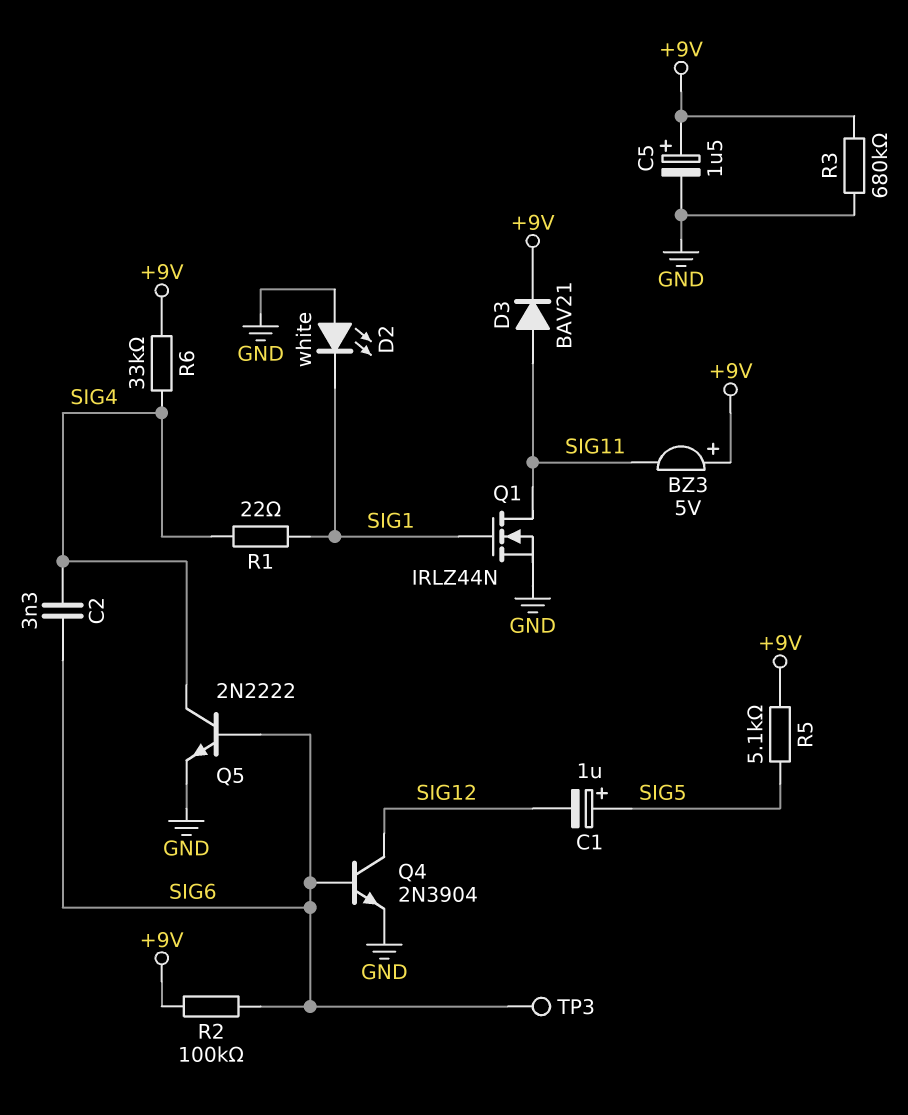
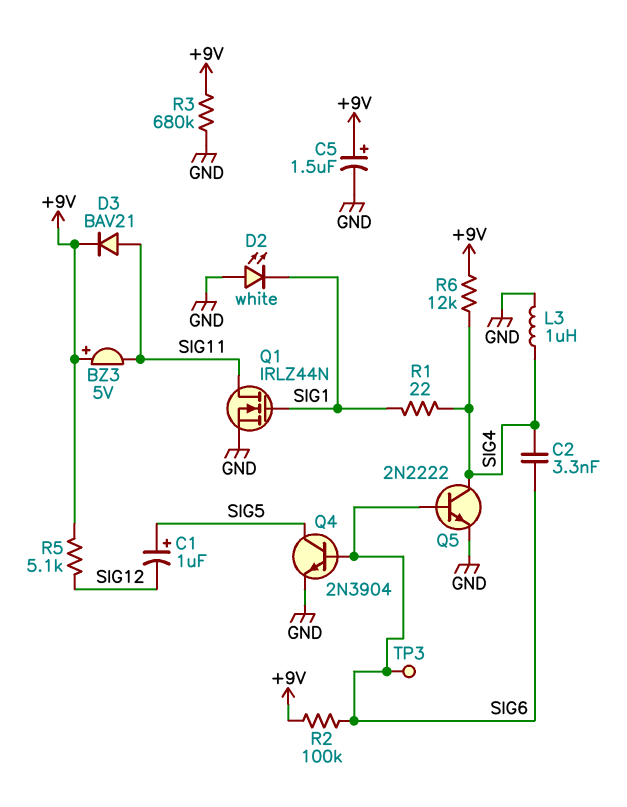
L3: none -> 1uH (GND, SIG4)
Q4: NPN 2N3904 (B SIG6, C SIG12, E GND) -> NPN 2N3904 (B SIG6, C SIG5, E GND)
R5: 5.1k (+9V, SIG5) -> 5.1k (+9V, SIG12)
R6: 33k (+9V, SIG4) -> 12k (+9V, SIG4)

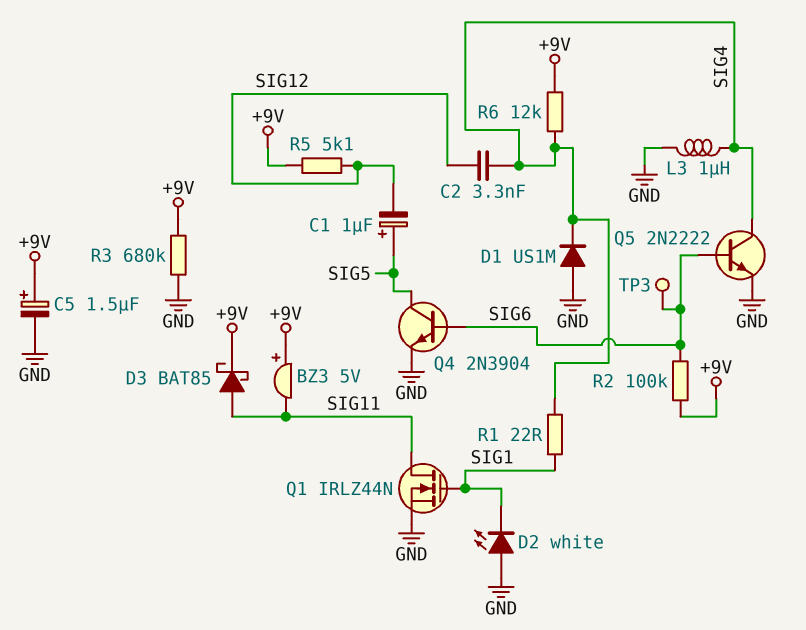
C2: 3.3nF (SIG4, SIG6) -> 3.3nF (SIG4, SIG12)
D1: none -> diode US1M (A GND, K SIG4)
D3: diode BAV21 (A SIG11, K +9V) -> schottky BAT85 (A SIG11, K +9V)

